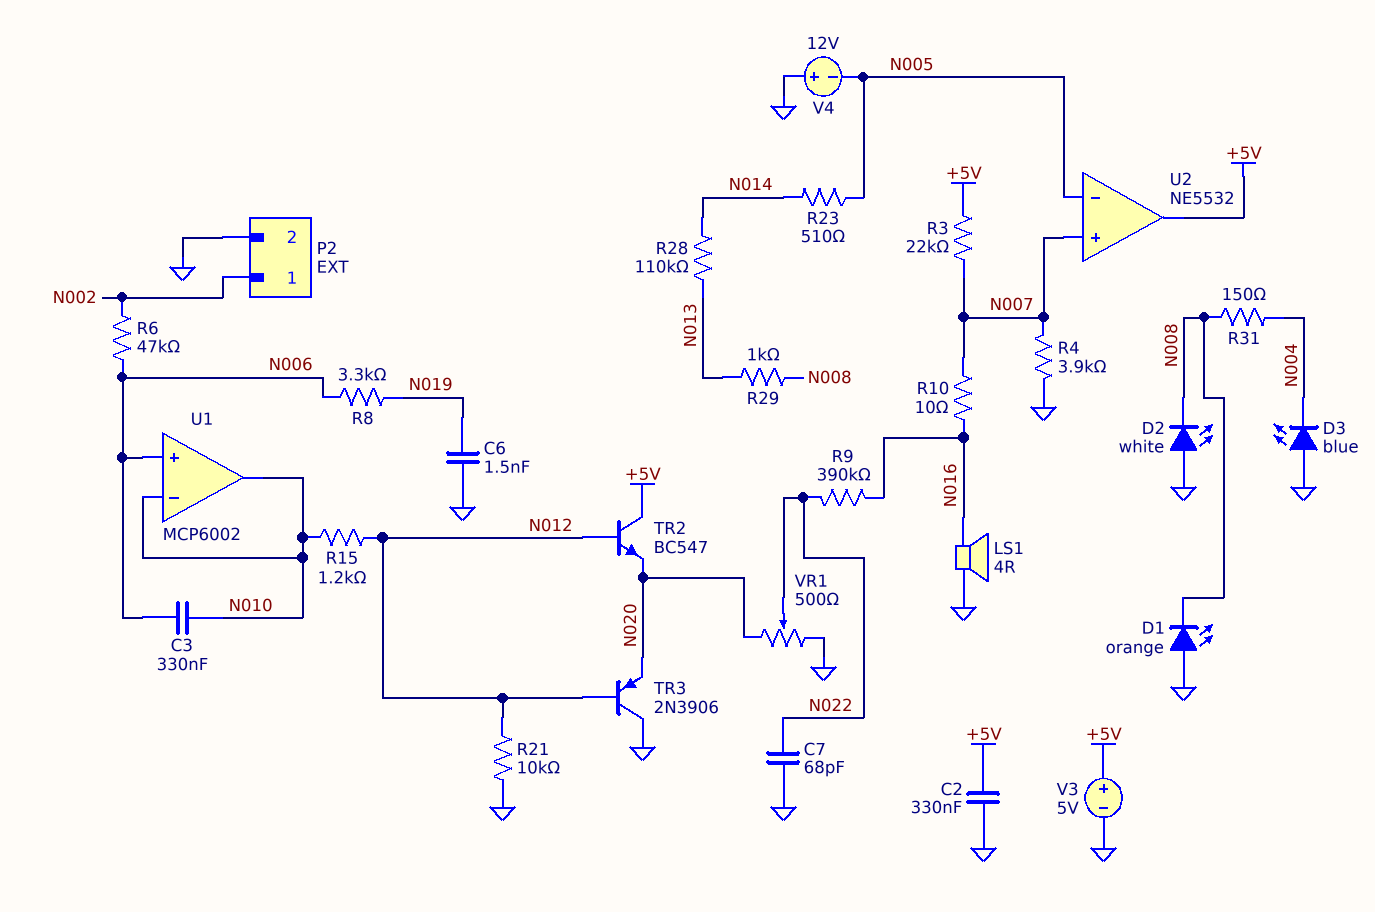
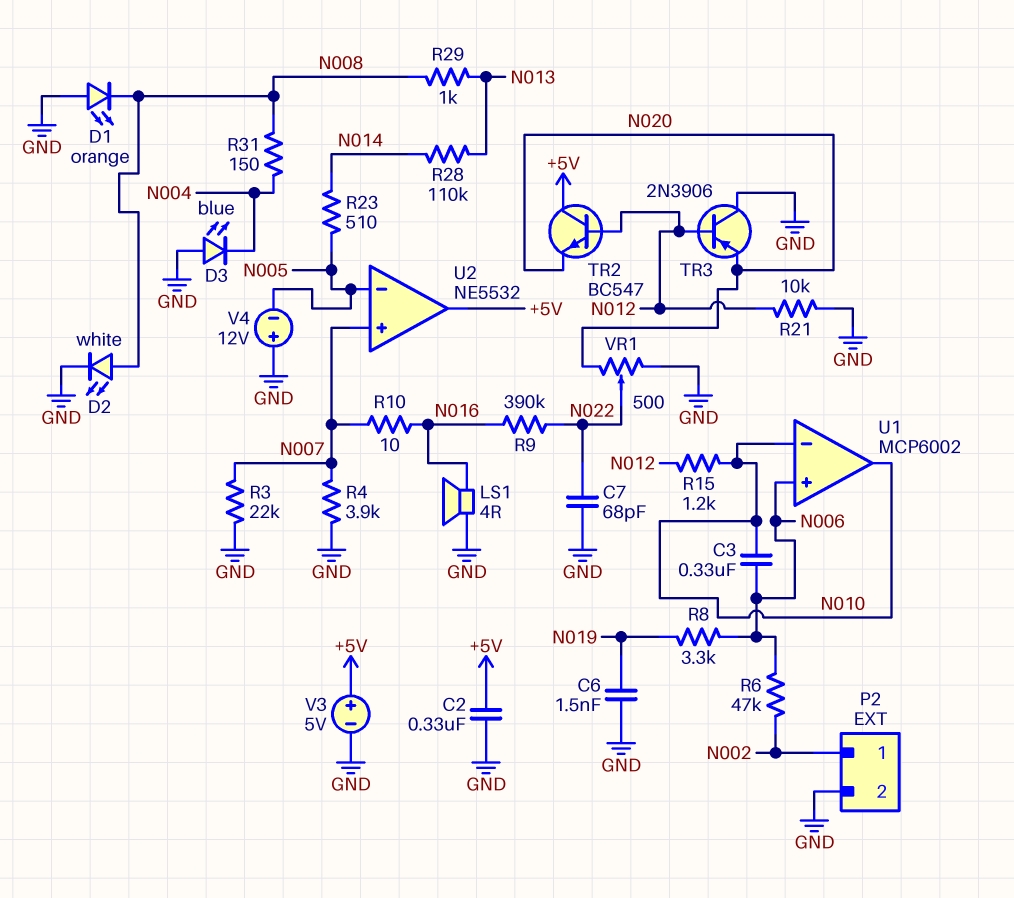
D2: LED white (A GND, K N008) -> LED white (A N008, K GND)
R3: 22k (+5V, N007) -> 22k (GND, N007)

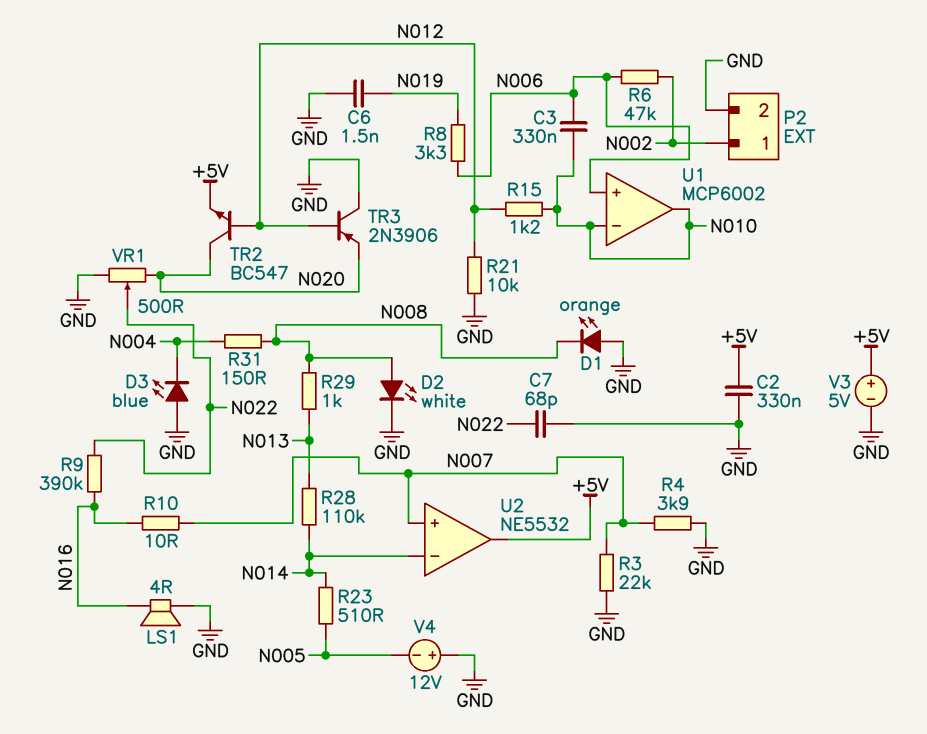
TR2: NPN BC547 (B N012, C +5V, E N020) -> NPN BC547 (B N012, C N020, E +5V)
U2 pin in-: N005 -> N014

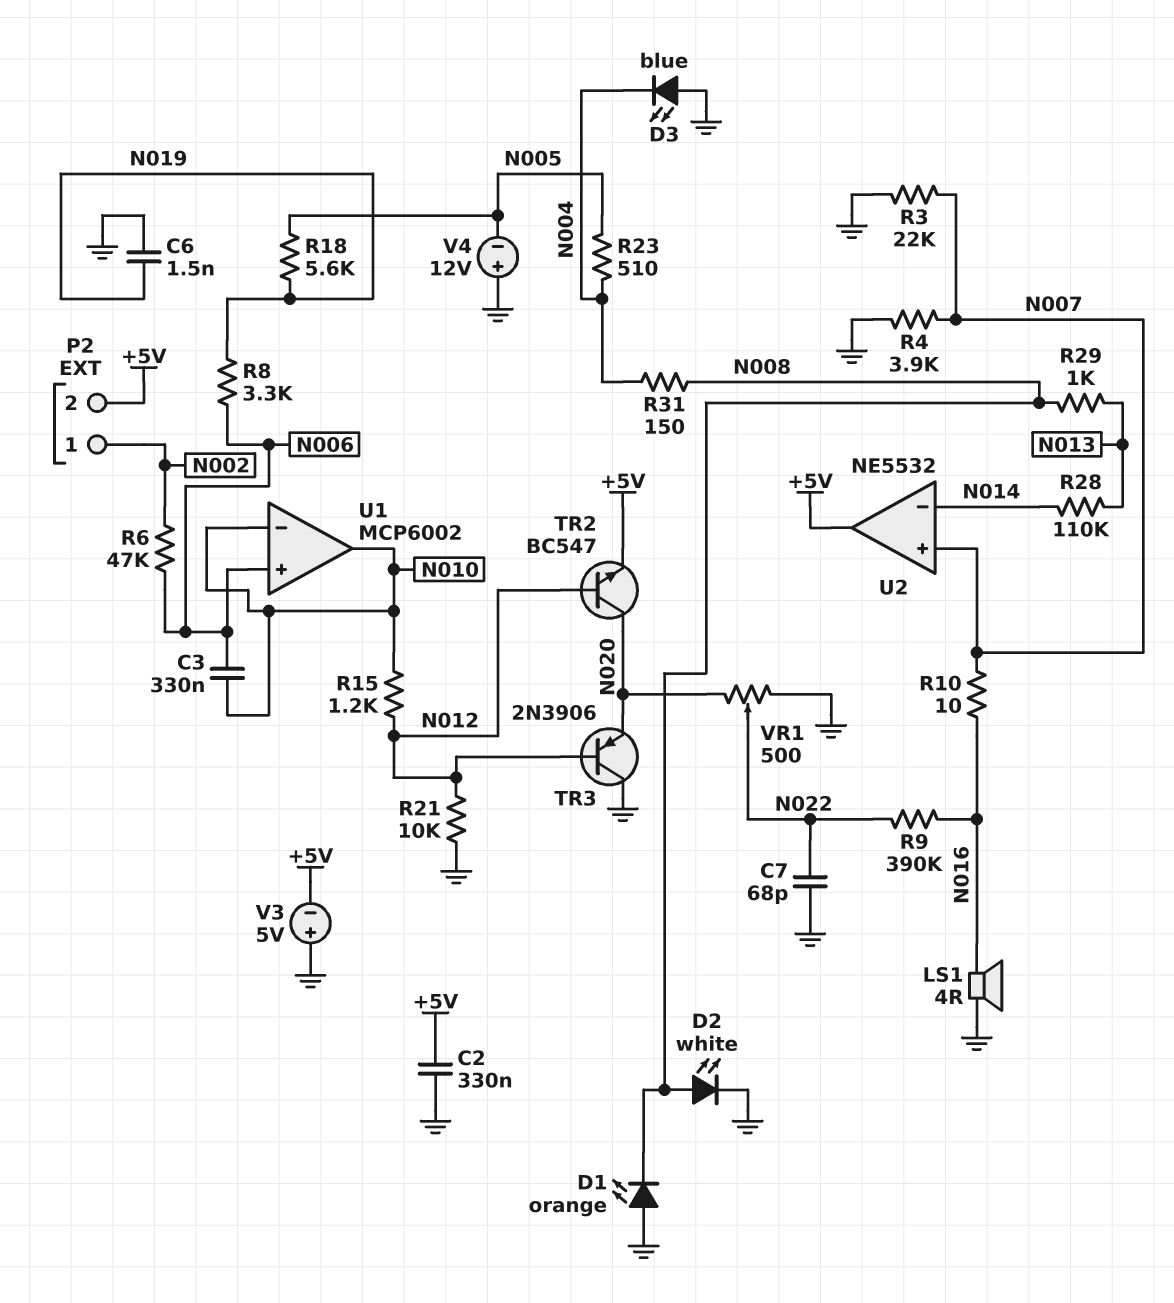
P2 pin 2: GND -> +5V
R18: none -> 5.6k (N005, N019)
R23: 510 (N005, N014) -> 510 (N004, N005)
V3: 5V (plus +5V, minus GND) -> 5V (plus GND, minus +5V)

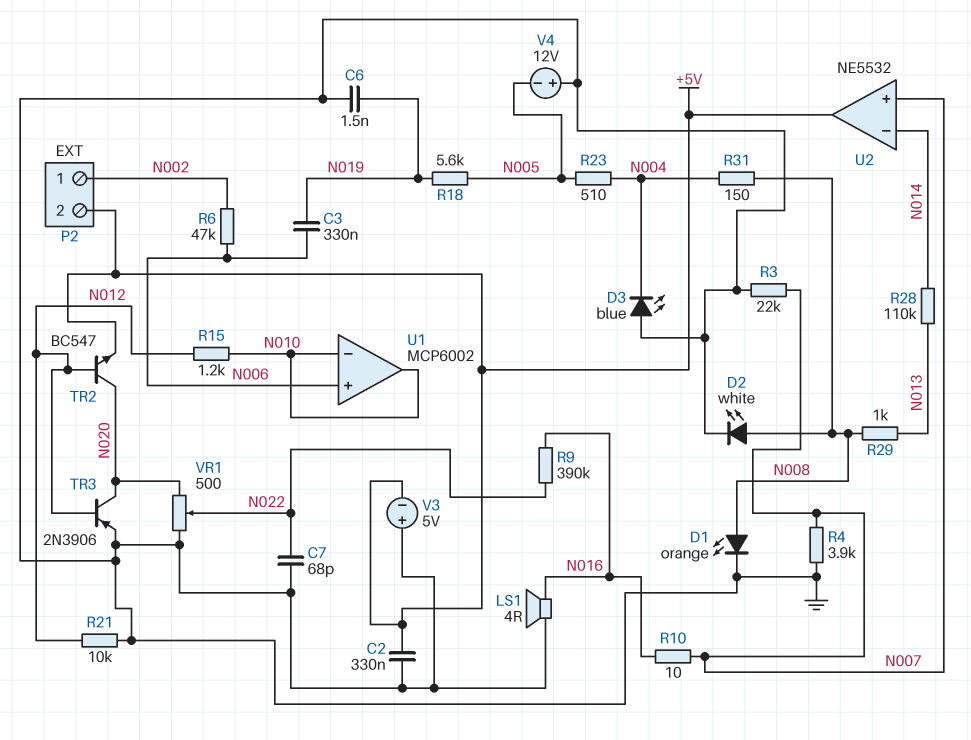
C3: 330nF (N006, N010) -> 330nF (N006, N019)
D1: LED orange (A GND, K N008) -> LED orange (A N008, K GND)
R8: 3.3k (N006, N019) -> none
TR3: PNP 2N3906 (B N012, C GND, E N020) -> PNP 2N3906 (B N012, C N020, E GND)

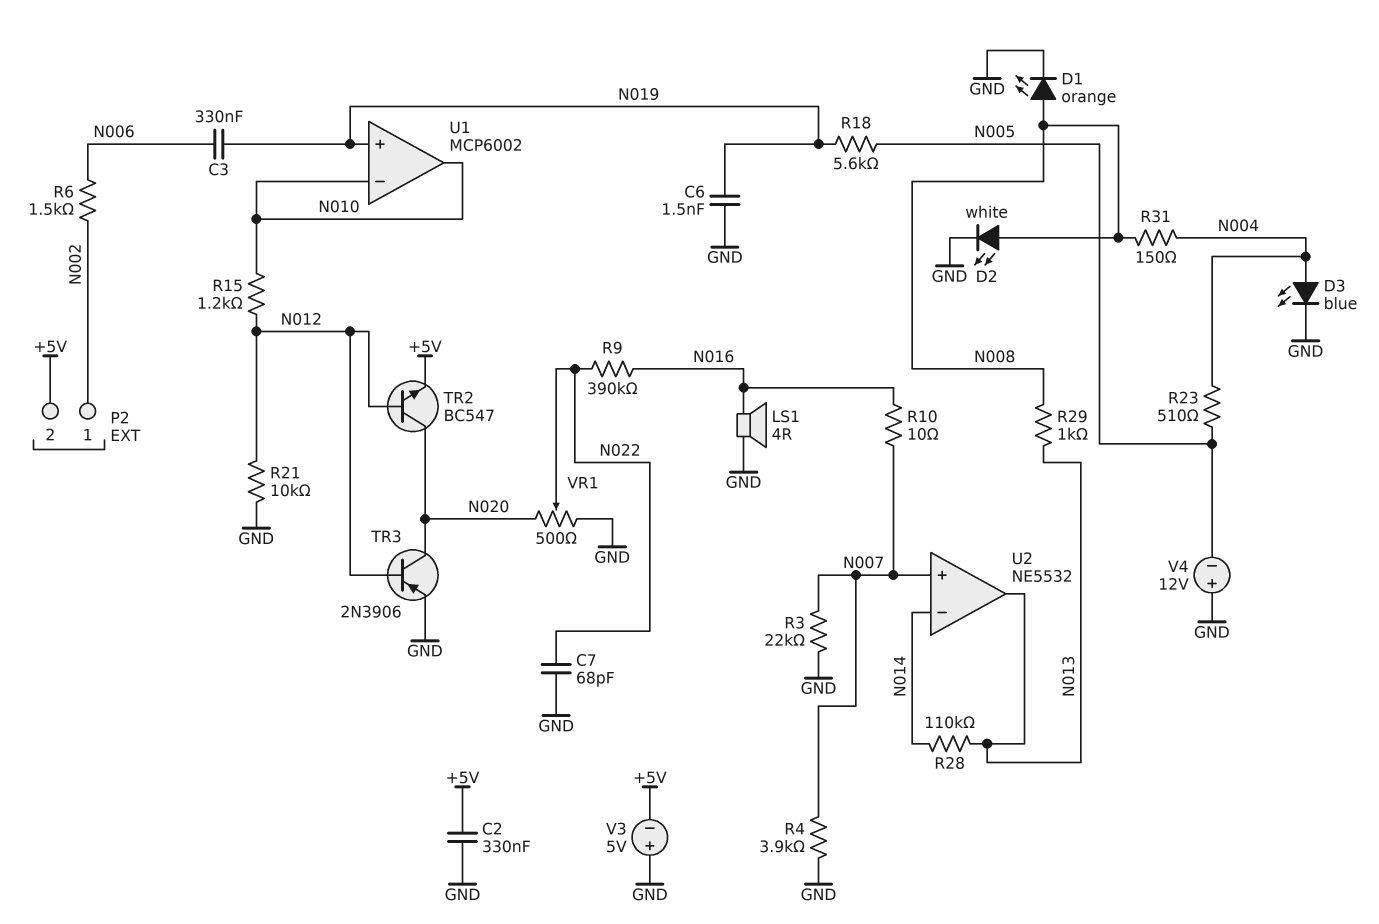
D3: LED blue (A GND, K N004) -> LED blue (A N004, K GND)
R6: 47k (N002, N006) -> 1.5k (N002, N006)
U1 pin in+: N006 -> N019
U2 pin out: +5V -> N013

